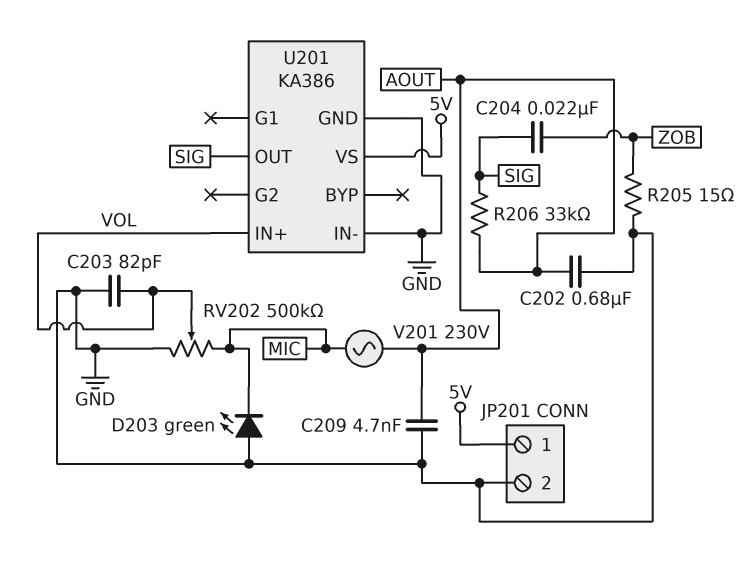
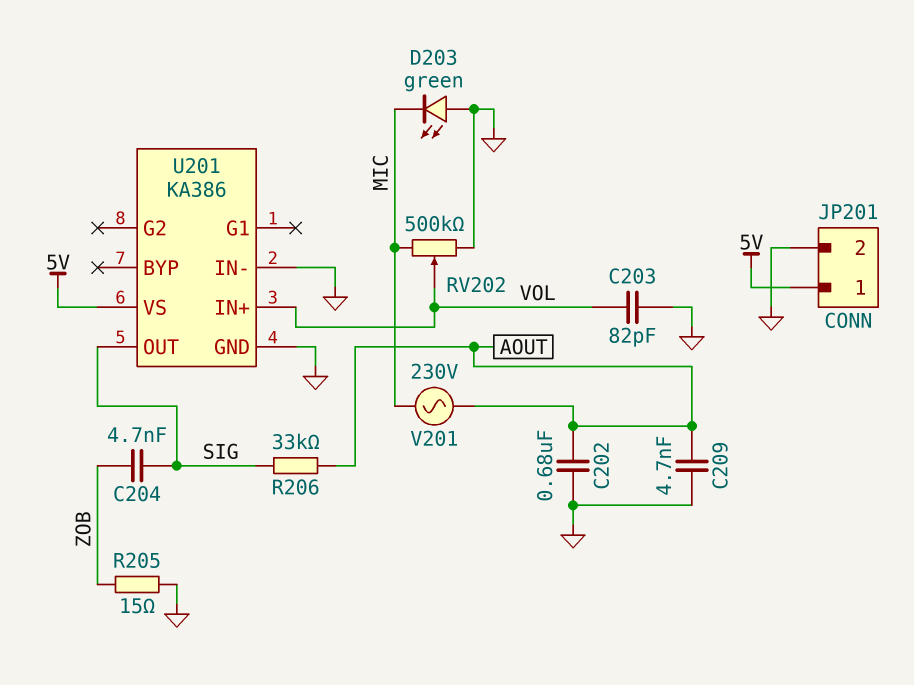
C204: 22nF (SIG, ZOB) -> 4.7nF (SIG, ZOB)

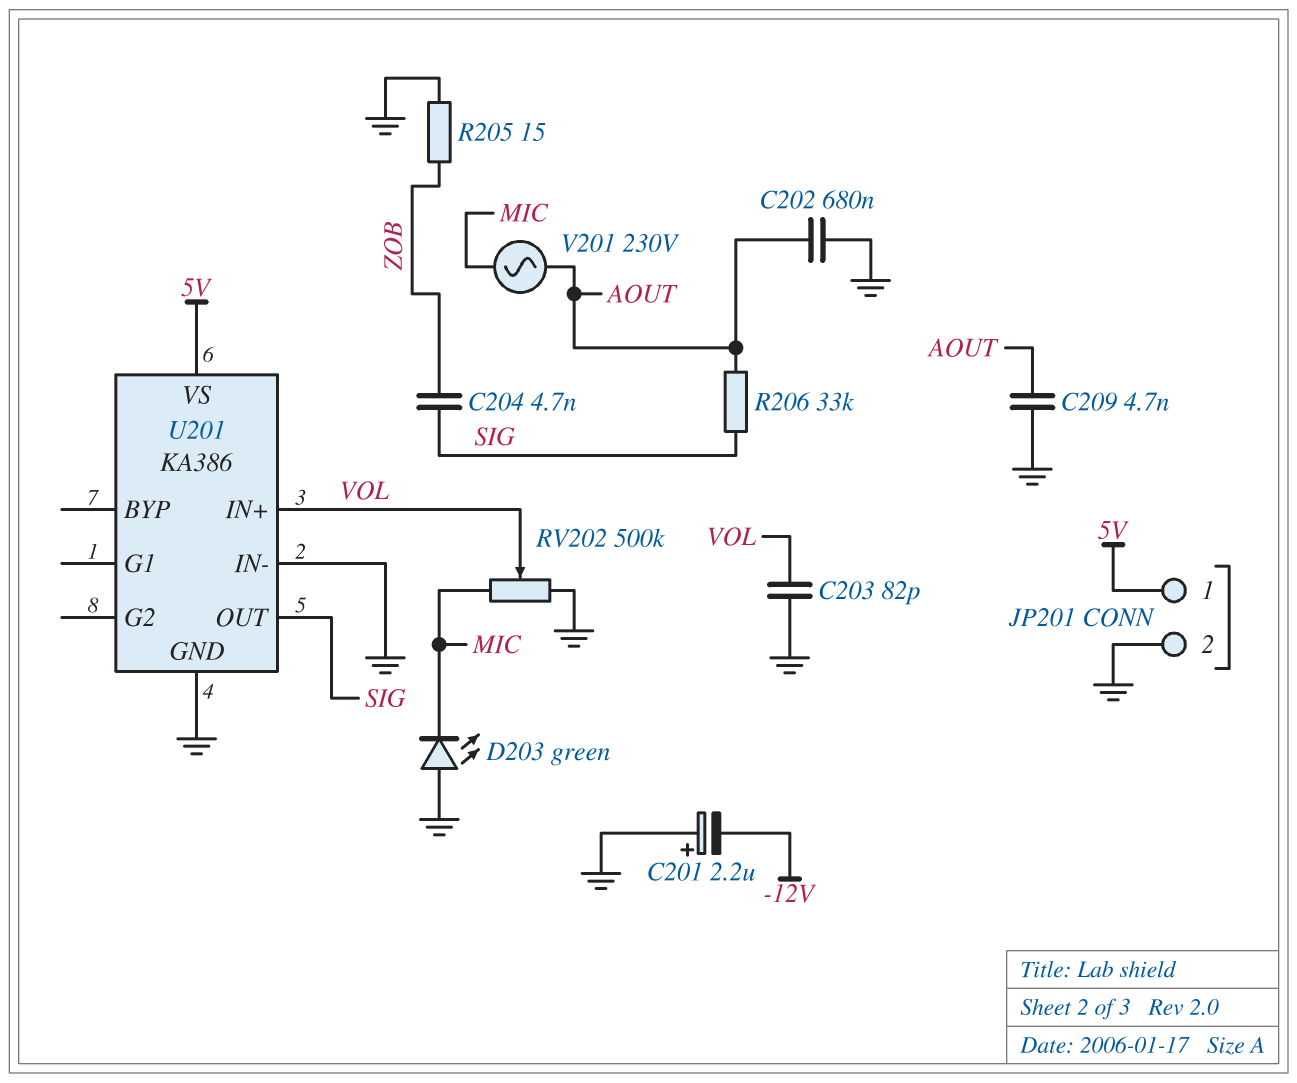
C201: none -> 2.2uF (plus GND, minus -12V)

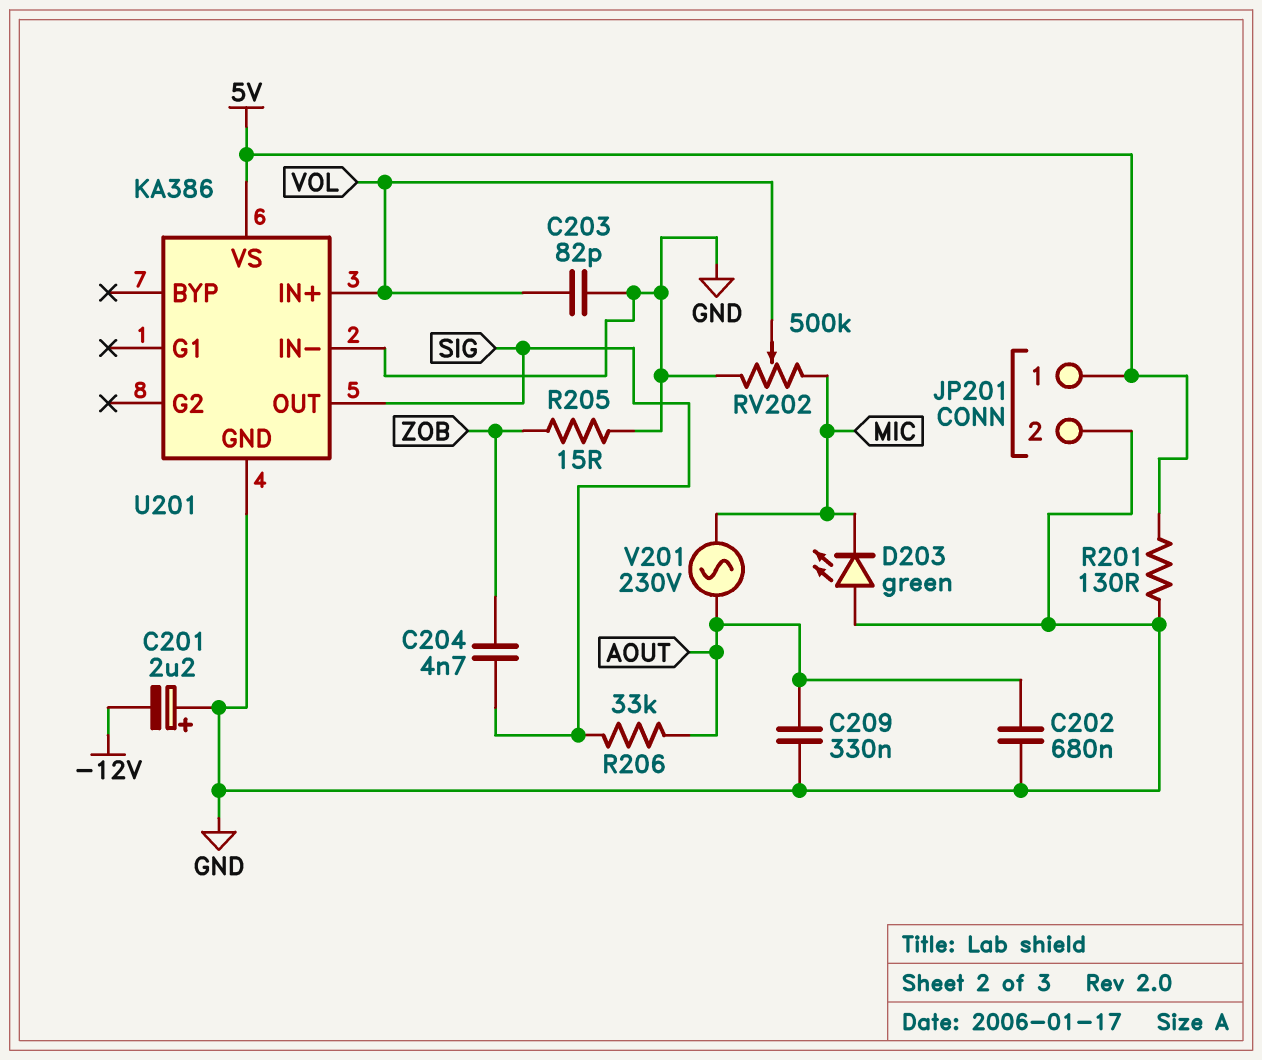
C209: 4.7nF (AOUT, GND) -> 330nF (AOUT, GND)
R201: none -> 130 (5V, GND)

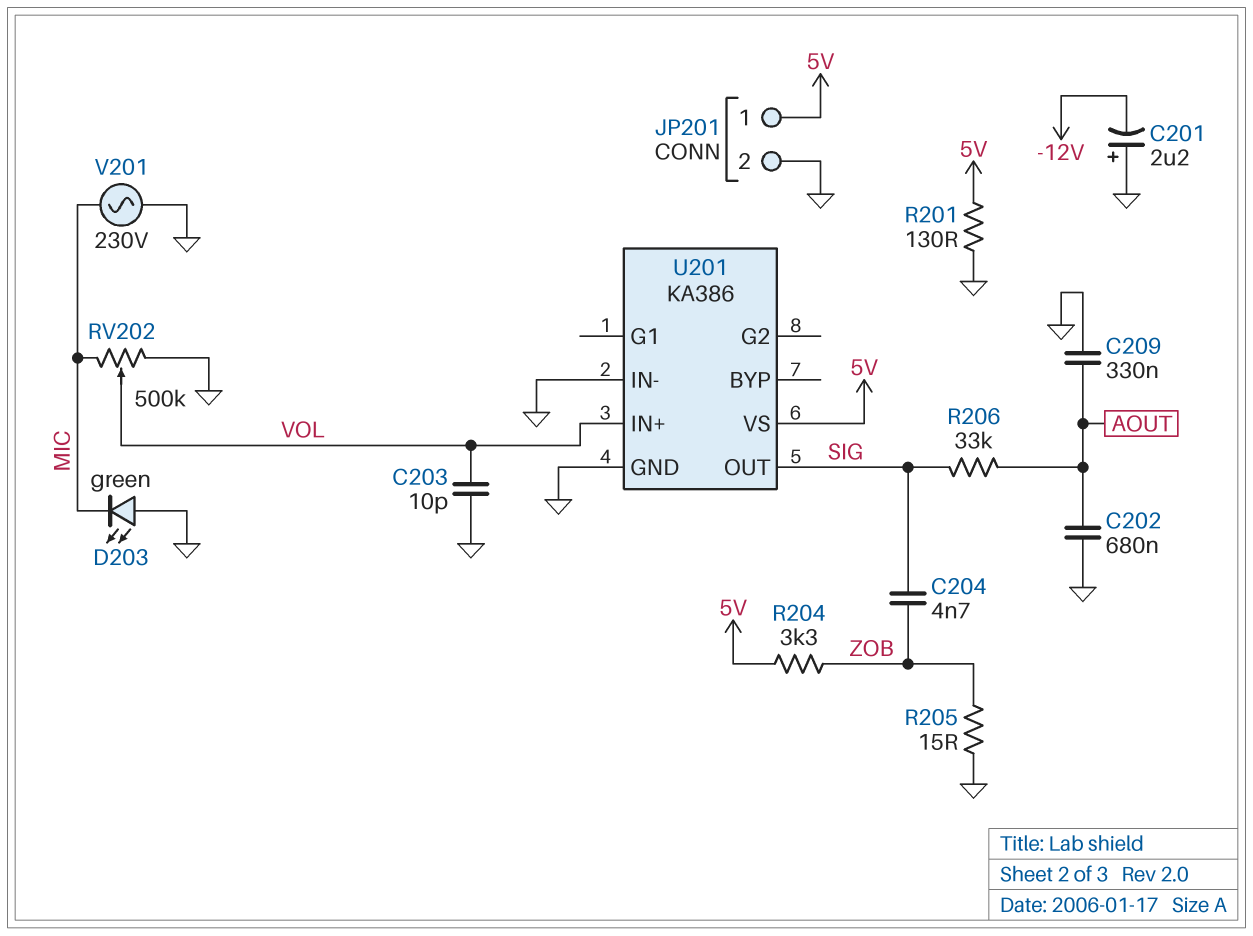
C203: 82pF (GND, VOL) -> 10pF (GND, VOL)
R204: none -> 3.3k (5V, ZOB)
V201: AC 230V (AOUT, MIC) -> AC 230V (GND, MIC)

